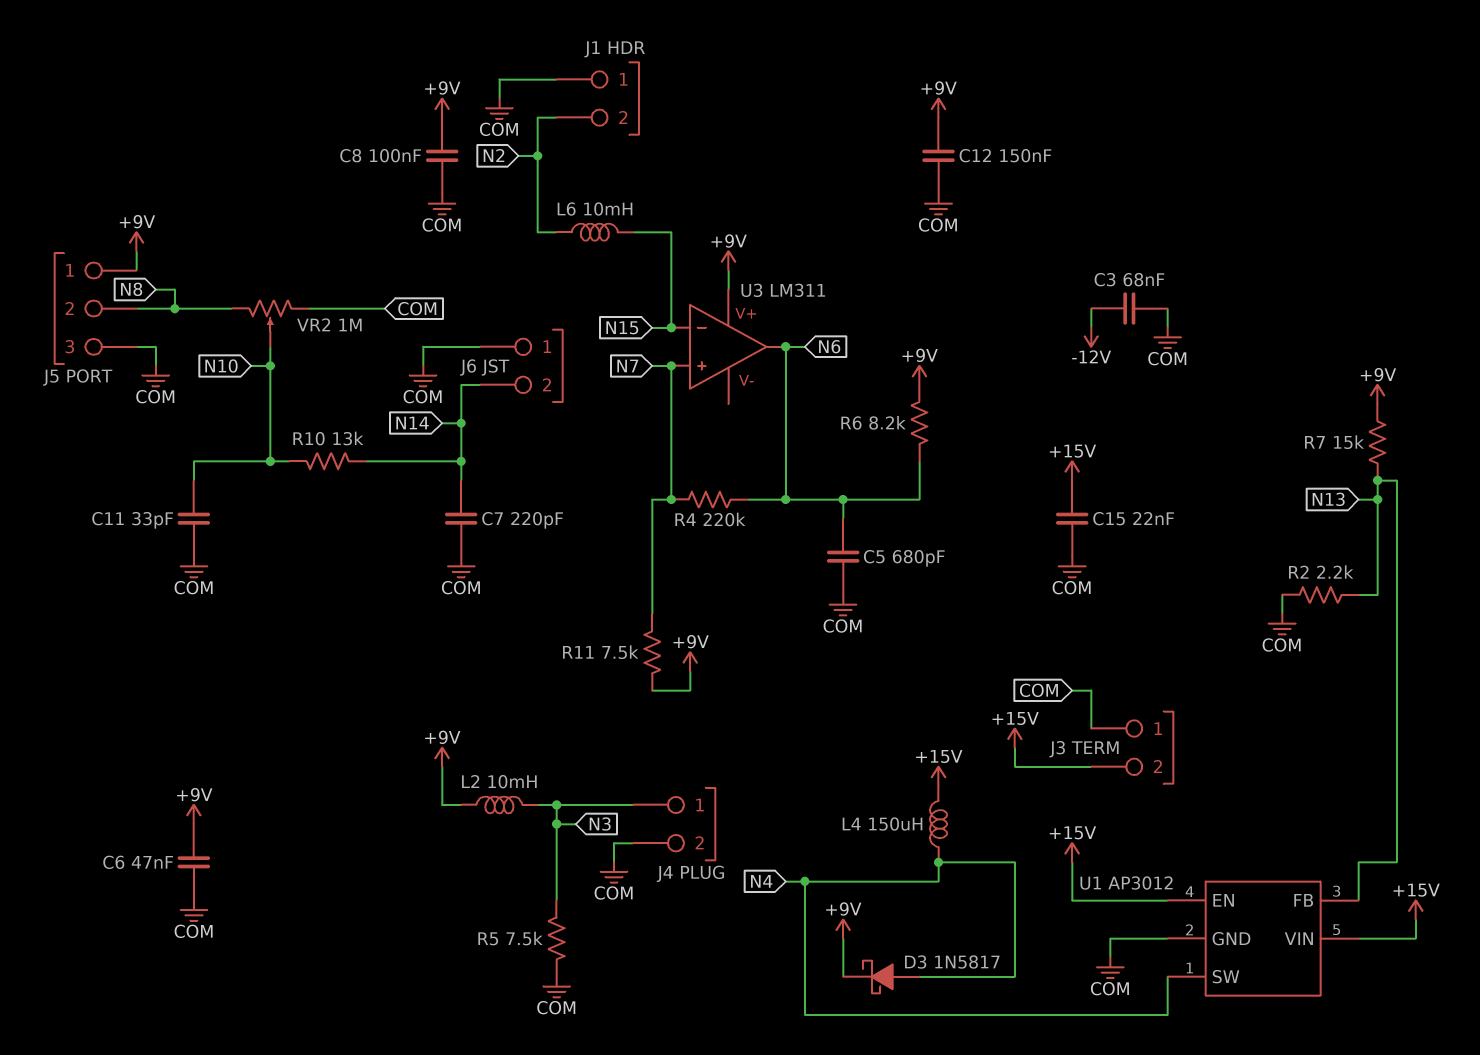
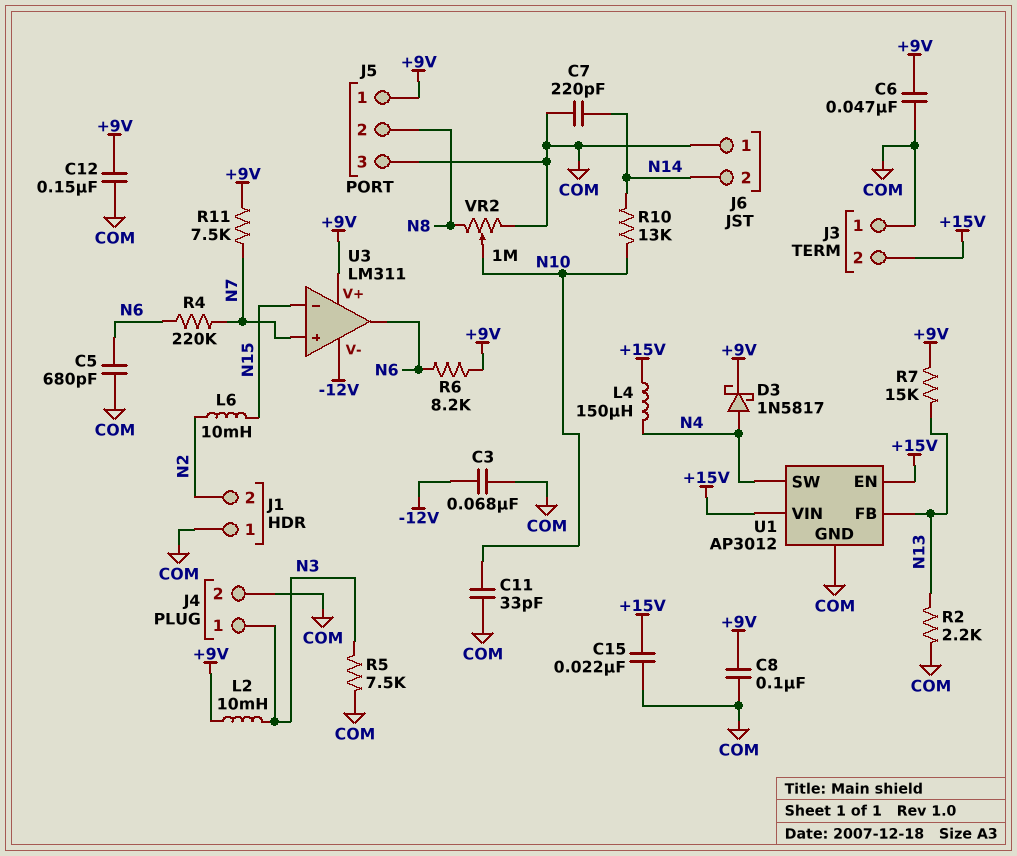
U3 pin V-: none -> -12V

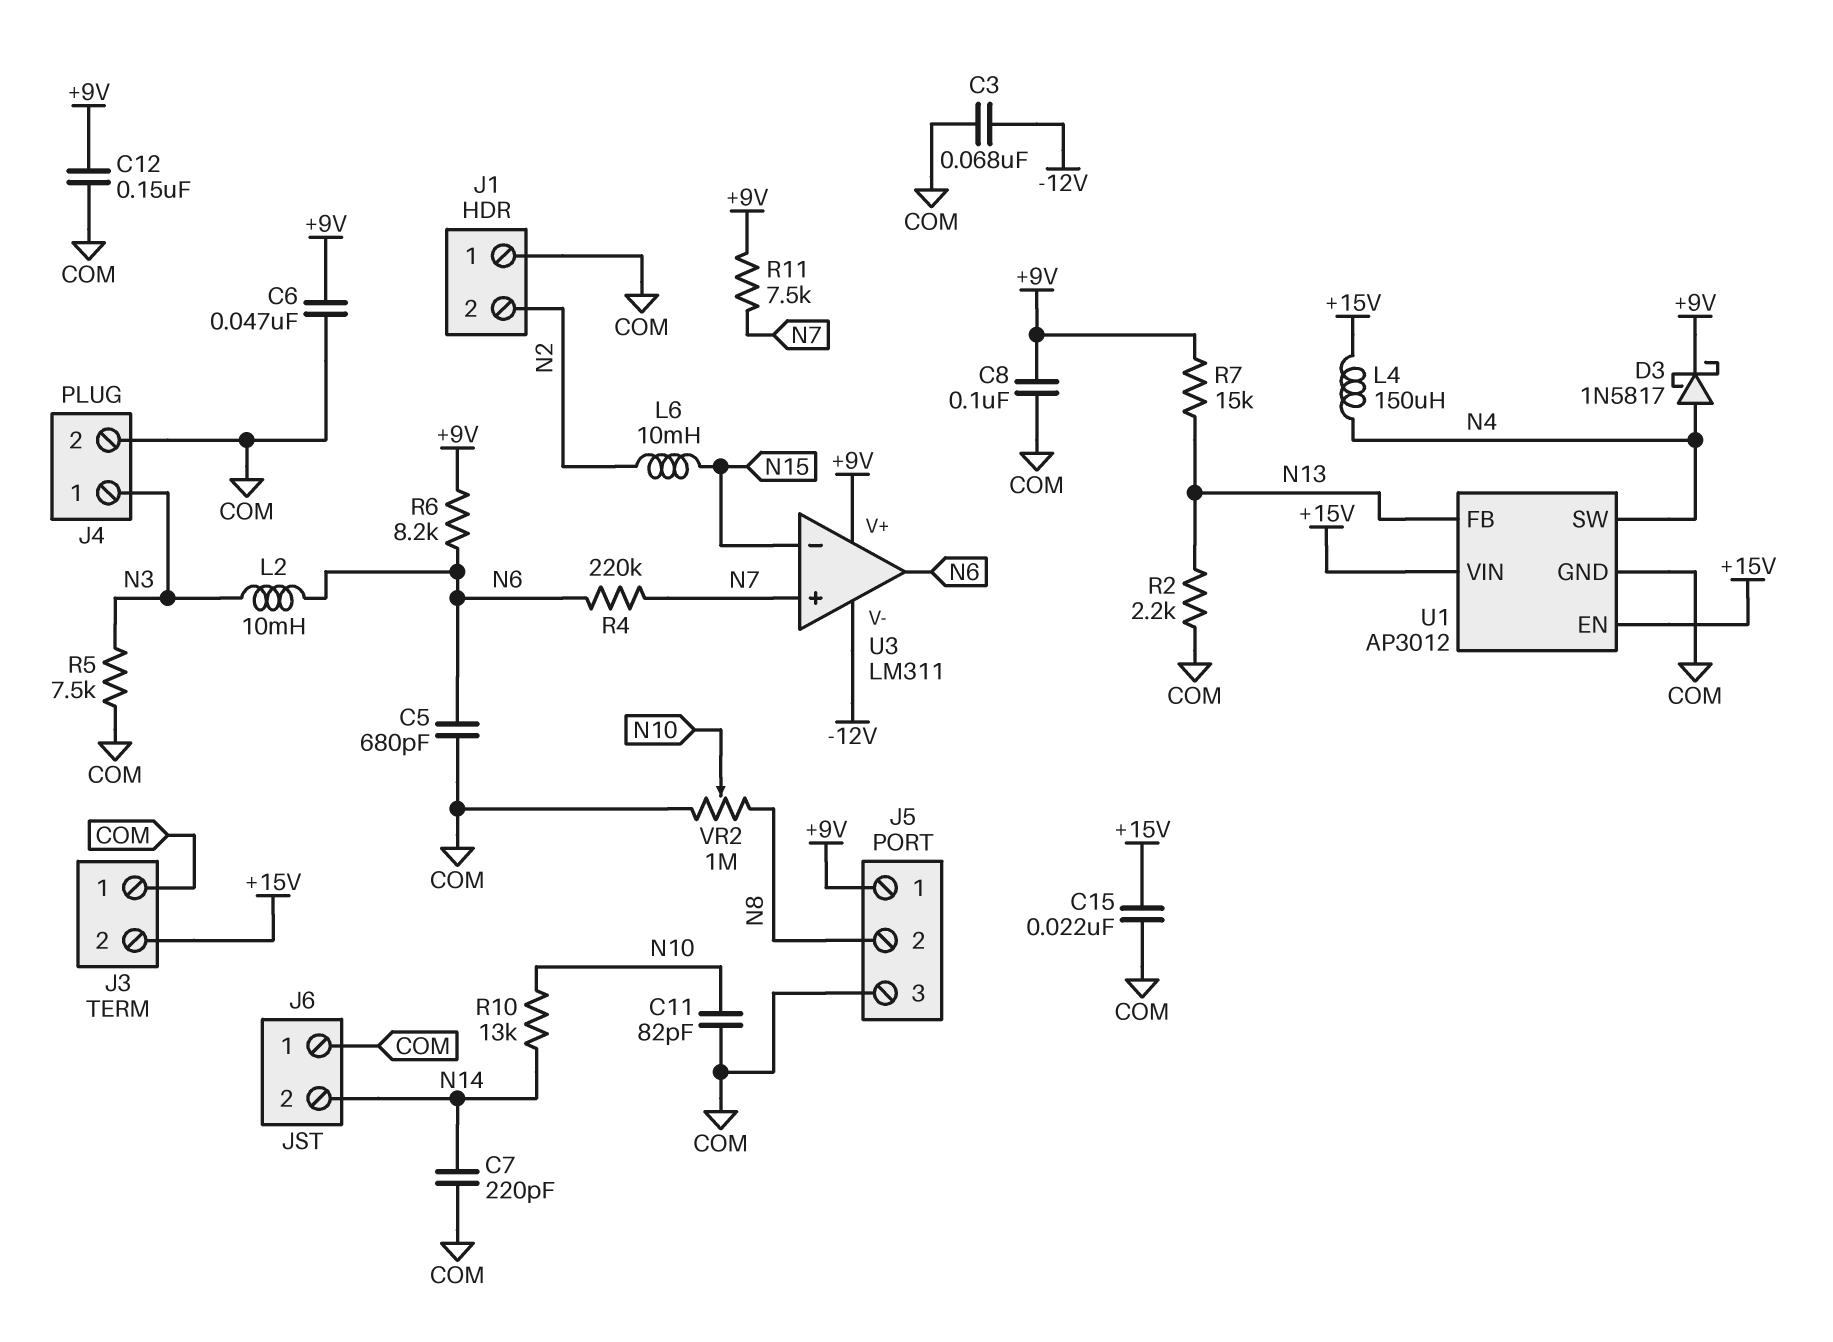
C11: 33pF (COM, N10) -> 82pF (COM, N10)
L2: 10mH (+9V, N3) -> 10mH (N3, N6)

